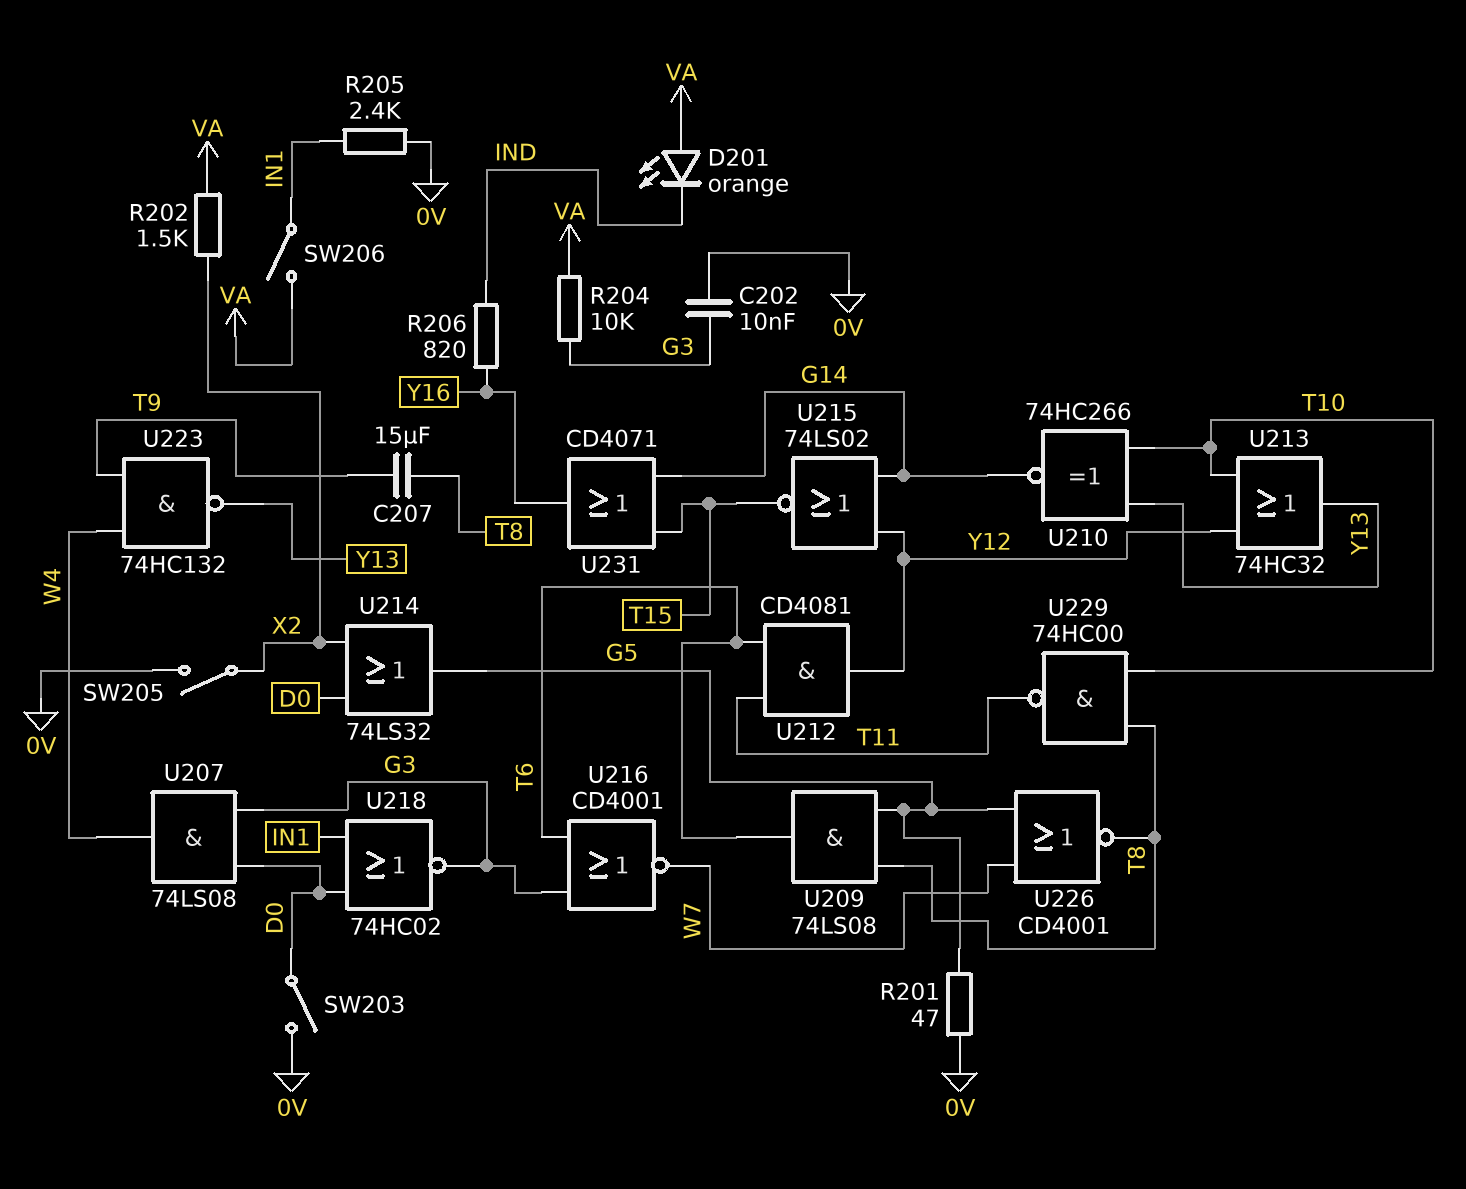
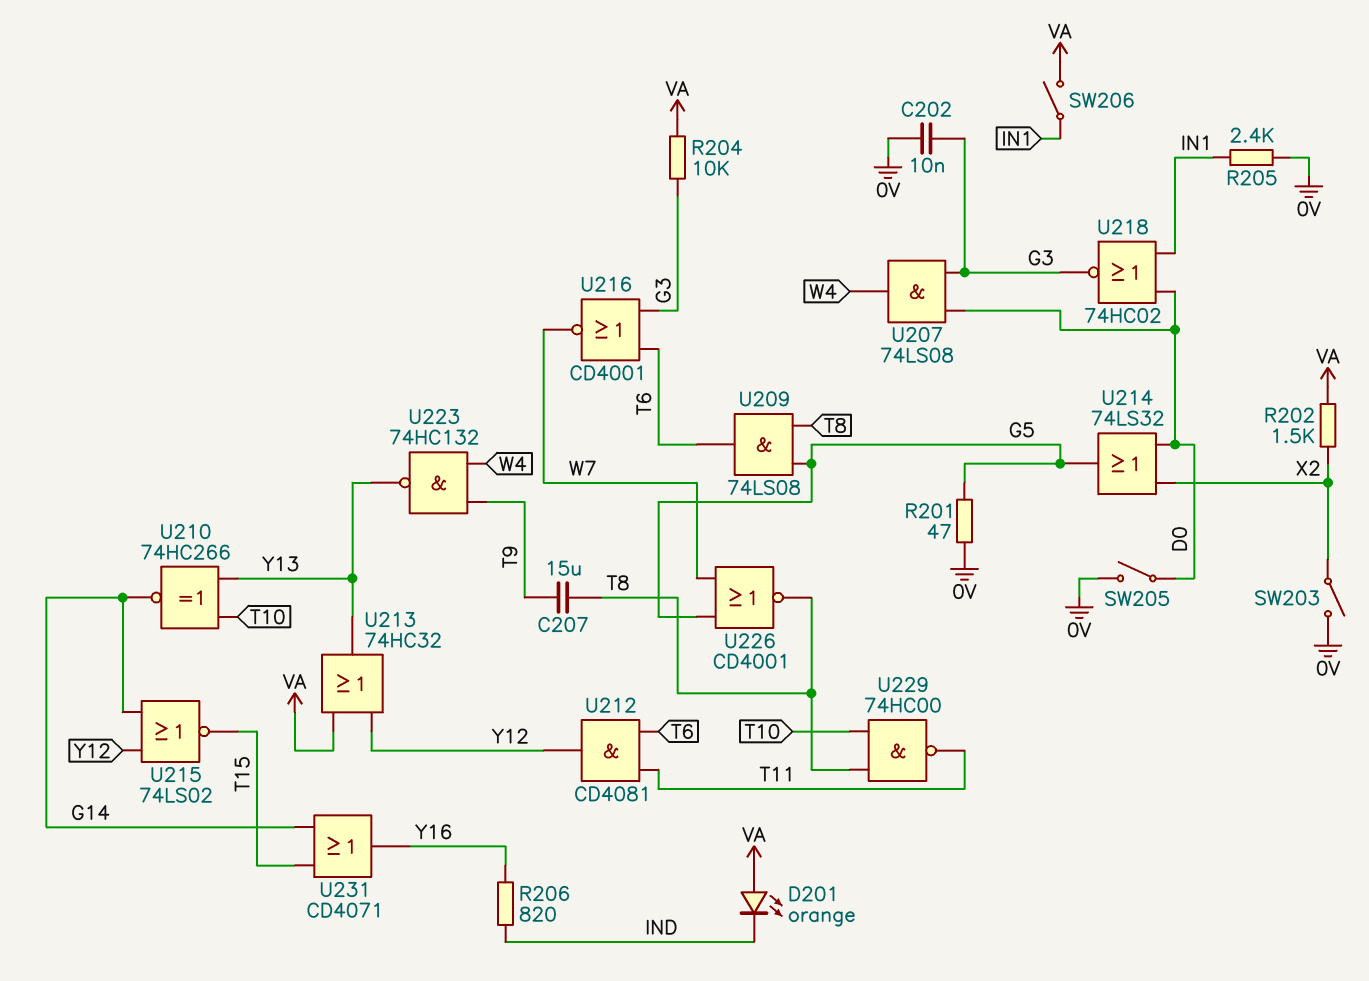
SW203: switch (0V, D0) -> switch (0V, X2)
SW205: switch (0V, X2) -> switch (0V, D0)
U213: OR 74HC32 (in T10, in Y12, out Y13) -> OR 74HC32 (in VA, in Y12, out Y13)

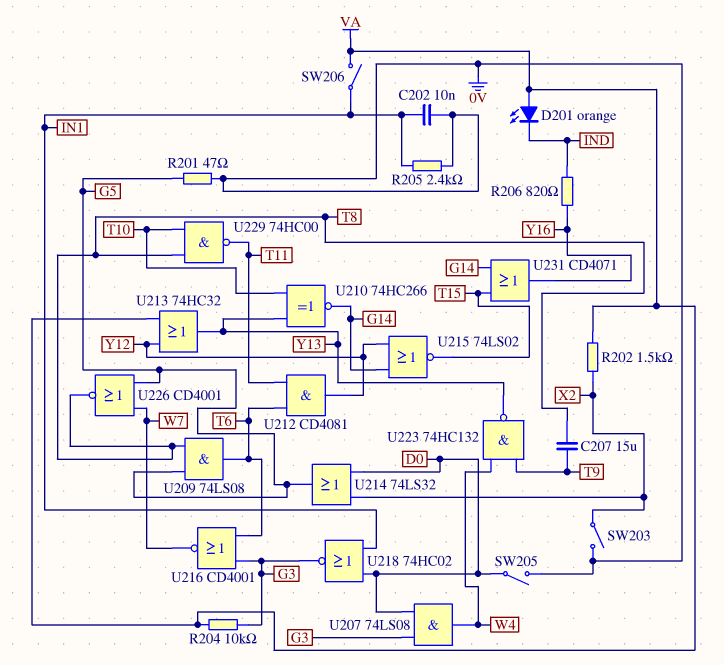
C202: 10nF (0V, G3) -> 10nF (0V, IN1)

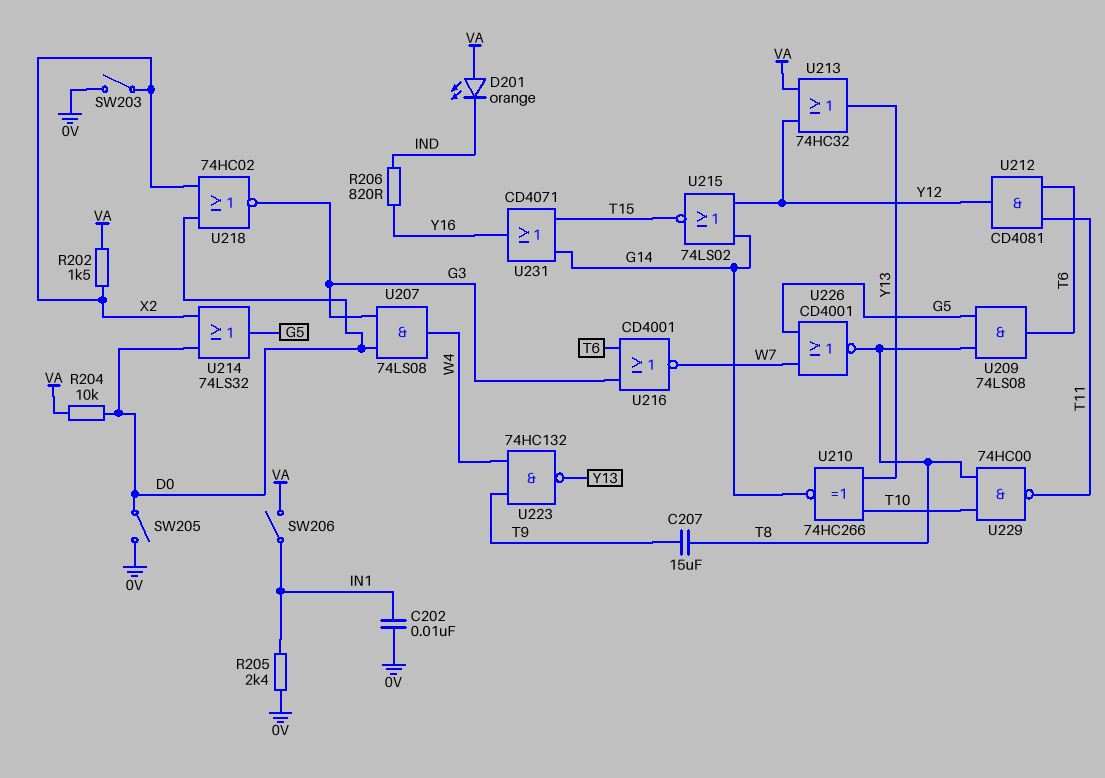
R201: 47 (0V, G5) -> none
R204: 10k (G3, VA) -> 10k (D0, VA)
U218: NOR 74HC02 (in D0, in IN1, out G3) -> NOR 74HC02 (in D0, in X2, out G3)

